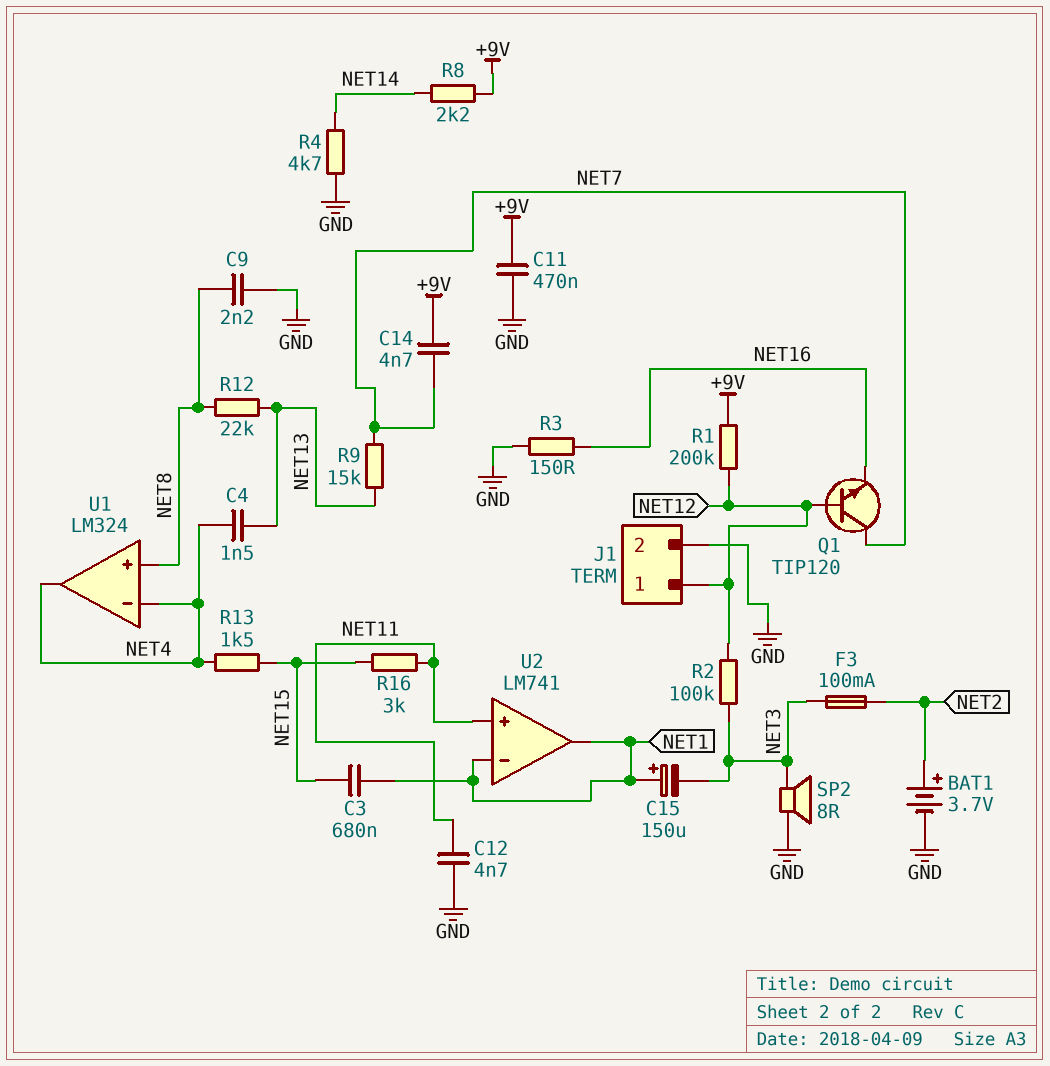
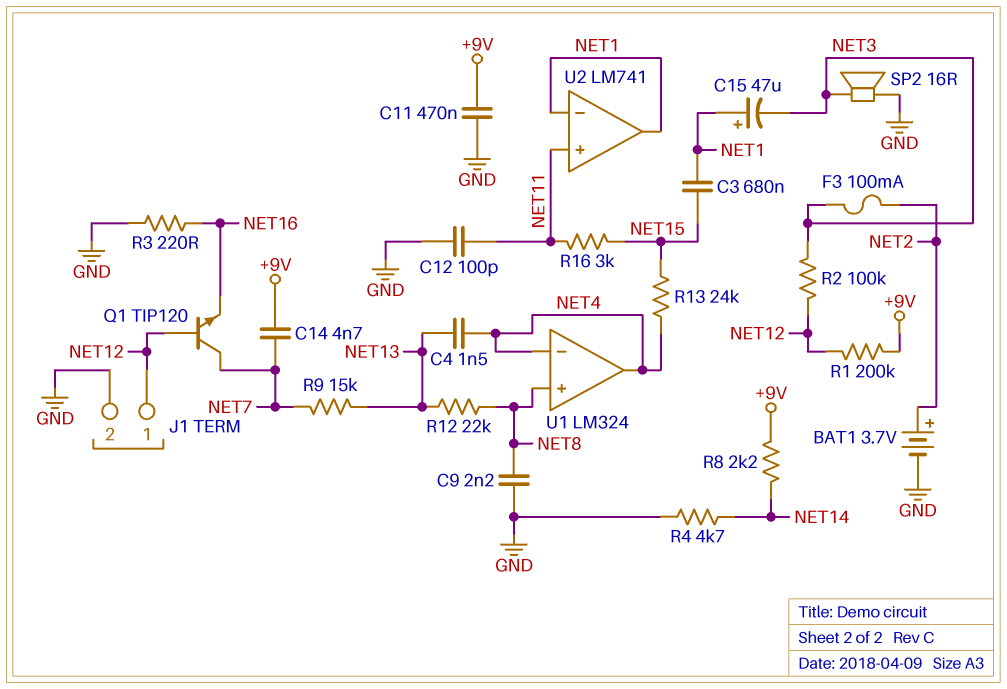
C12: 4.7nF (GND, NET11) -> 100pF (GND, NET11)
C15: 150uF (plus NET1, minus NET3) -> 47uF (plus NET1, minus NET3)
R3: 150 (GND, NET16) -> 220 (GND, NET16)
R13: 1.5k (NET4, NET15) -> 24k (NET4, NET15)
SP2: speaker 8R (GND, NET3) -> speaker 16R (GND, NET3)

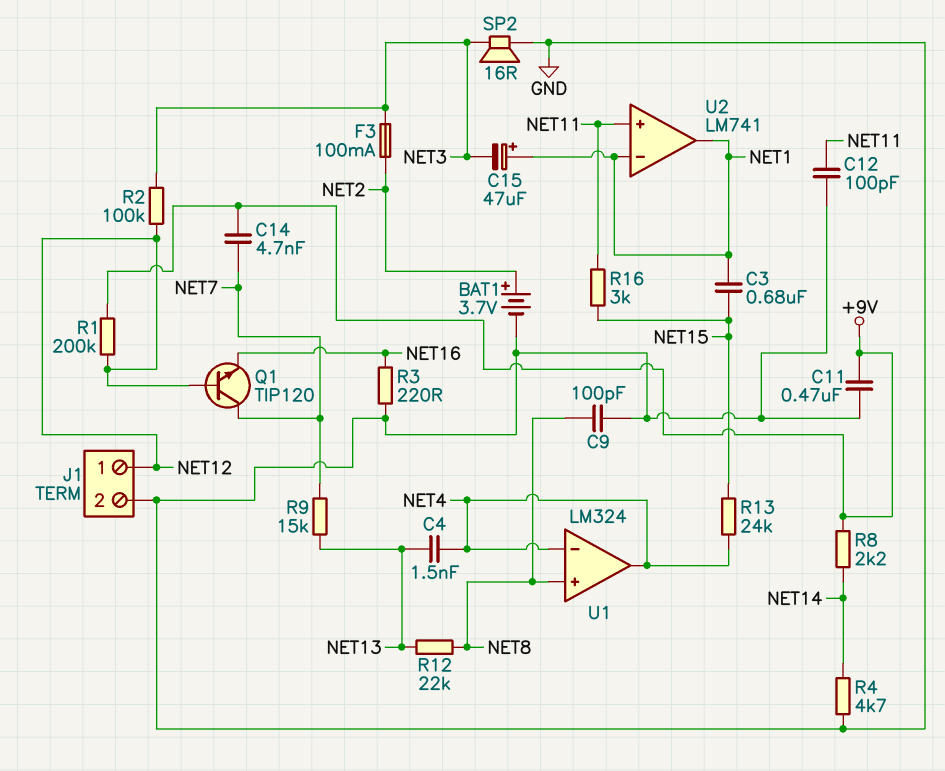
C9: 2.2nF (GND, NET8) -> 100pF (GND, NET8)

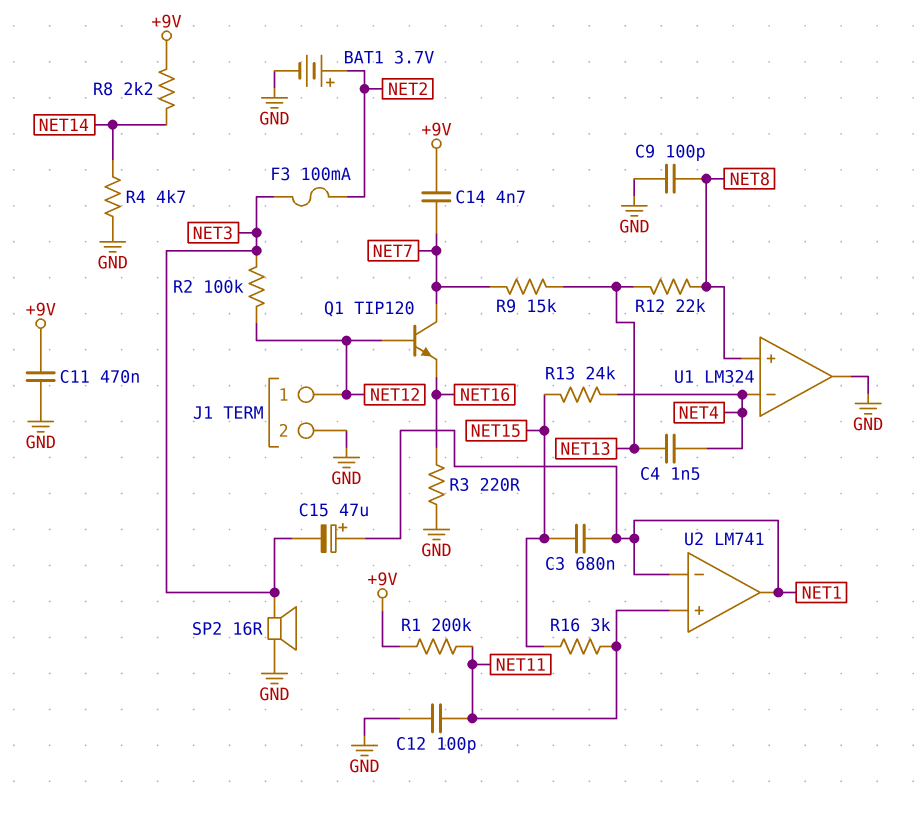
R1: 200k (+9V, NET12) -> 200k (+9V, NET11)
U1 pin out: NET4 -> GND

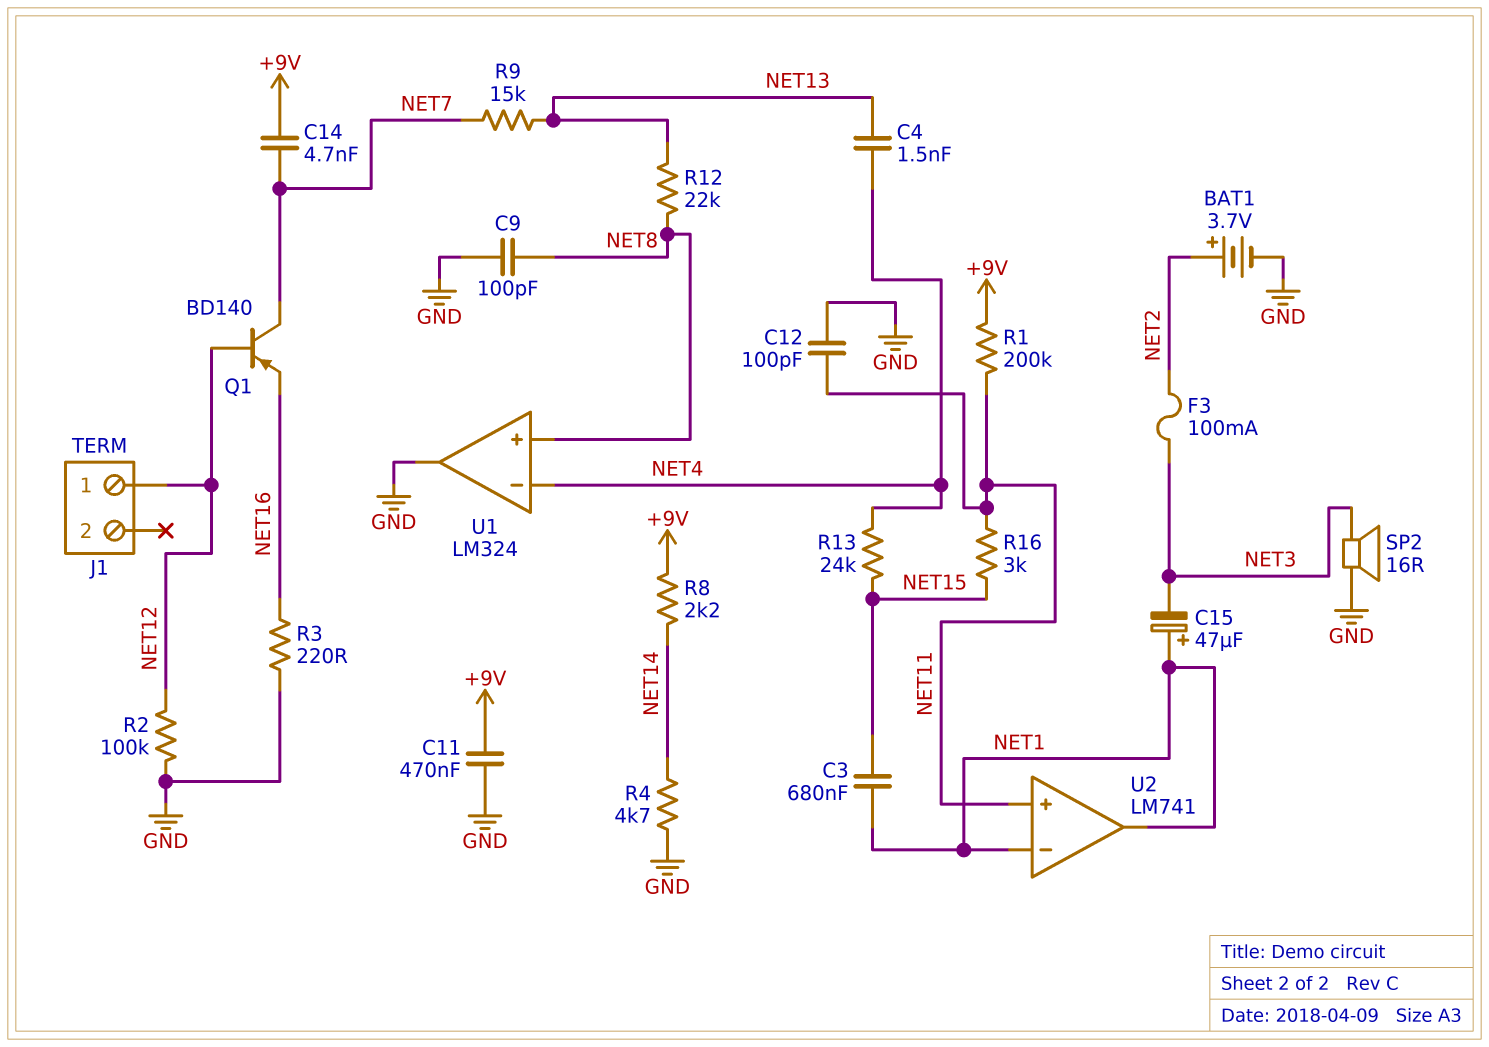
J1 pin 2: GND -> none
Q1: NPN TIP120 (B NET12, C NET7, E NET16) -> PNP BD140 (B NET12, C NET7, E NET16)
R2: 100k (NET3, NET12) -> 100k (GND, NET12)

